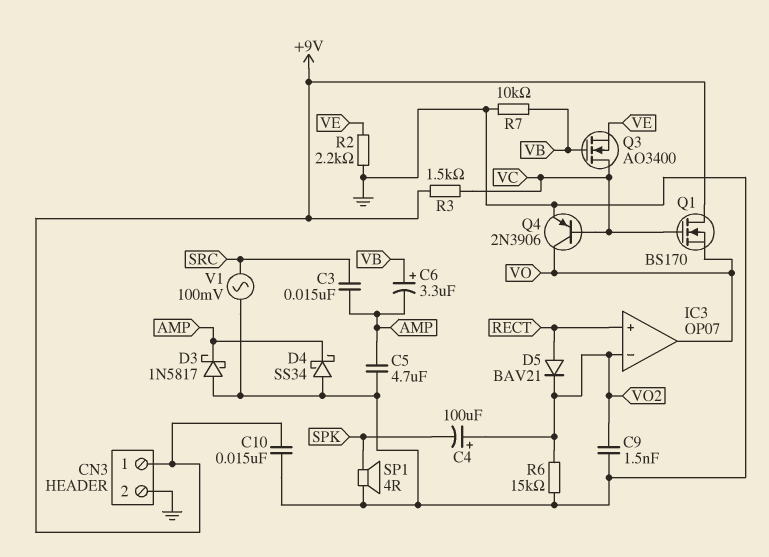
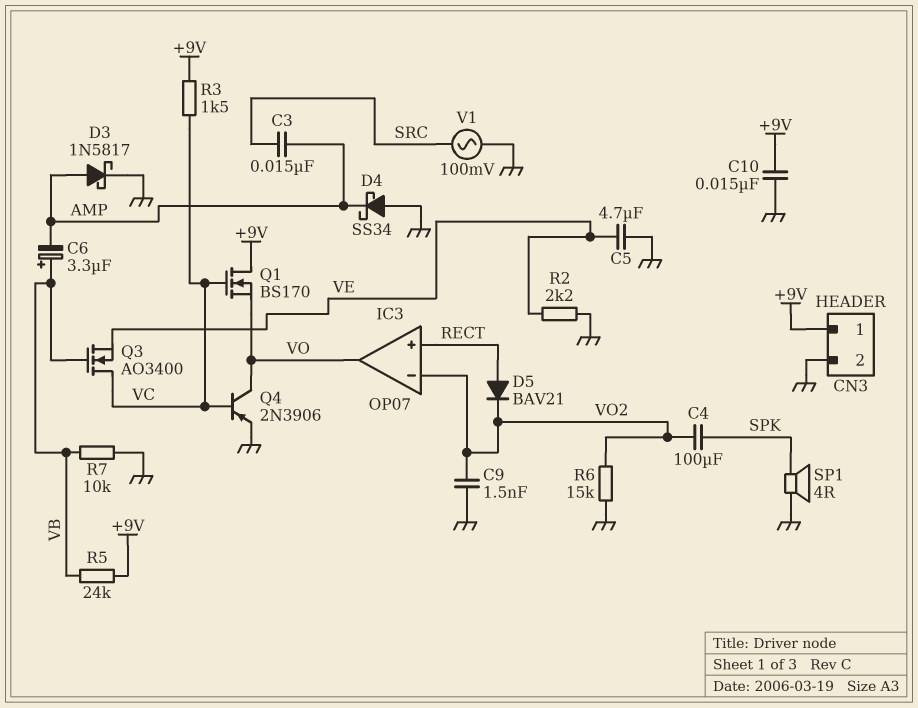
C4: 100uF (plus VO2, minus SPK) -> 100uF (SPK, VO2)
C5: 4.7uF (AMP, GND) -> 4.7uF (GND, VE)
D3: schottky 1N5817 (A GND, K AMP) -> schottky 1N5817 (A AMP, K GND)
R5: none -> 24k (+9V, VB)

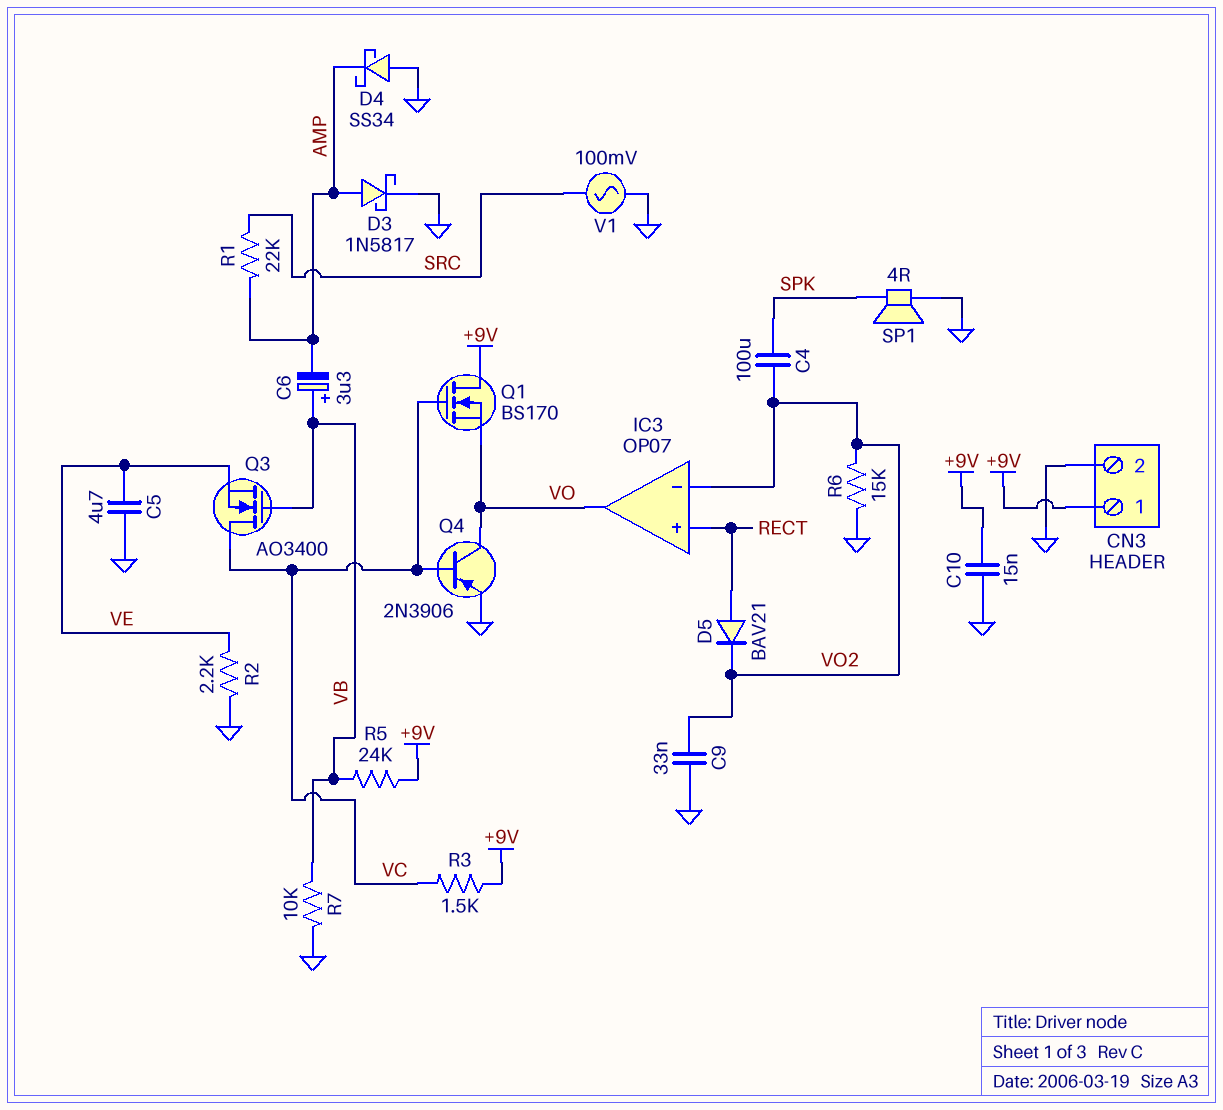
C3: 15nF (AMP, SRC) -> none
C9: 1.5nF (GND, VO2) -> 33nF (GND, VO2)
R1: none -> 22k (AMP, SRC)

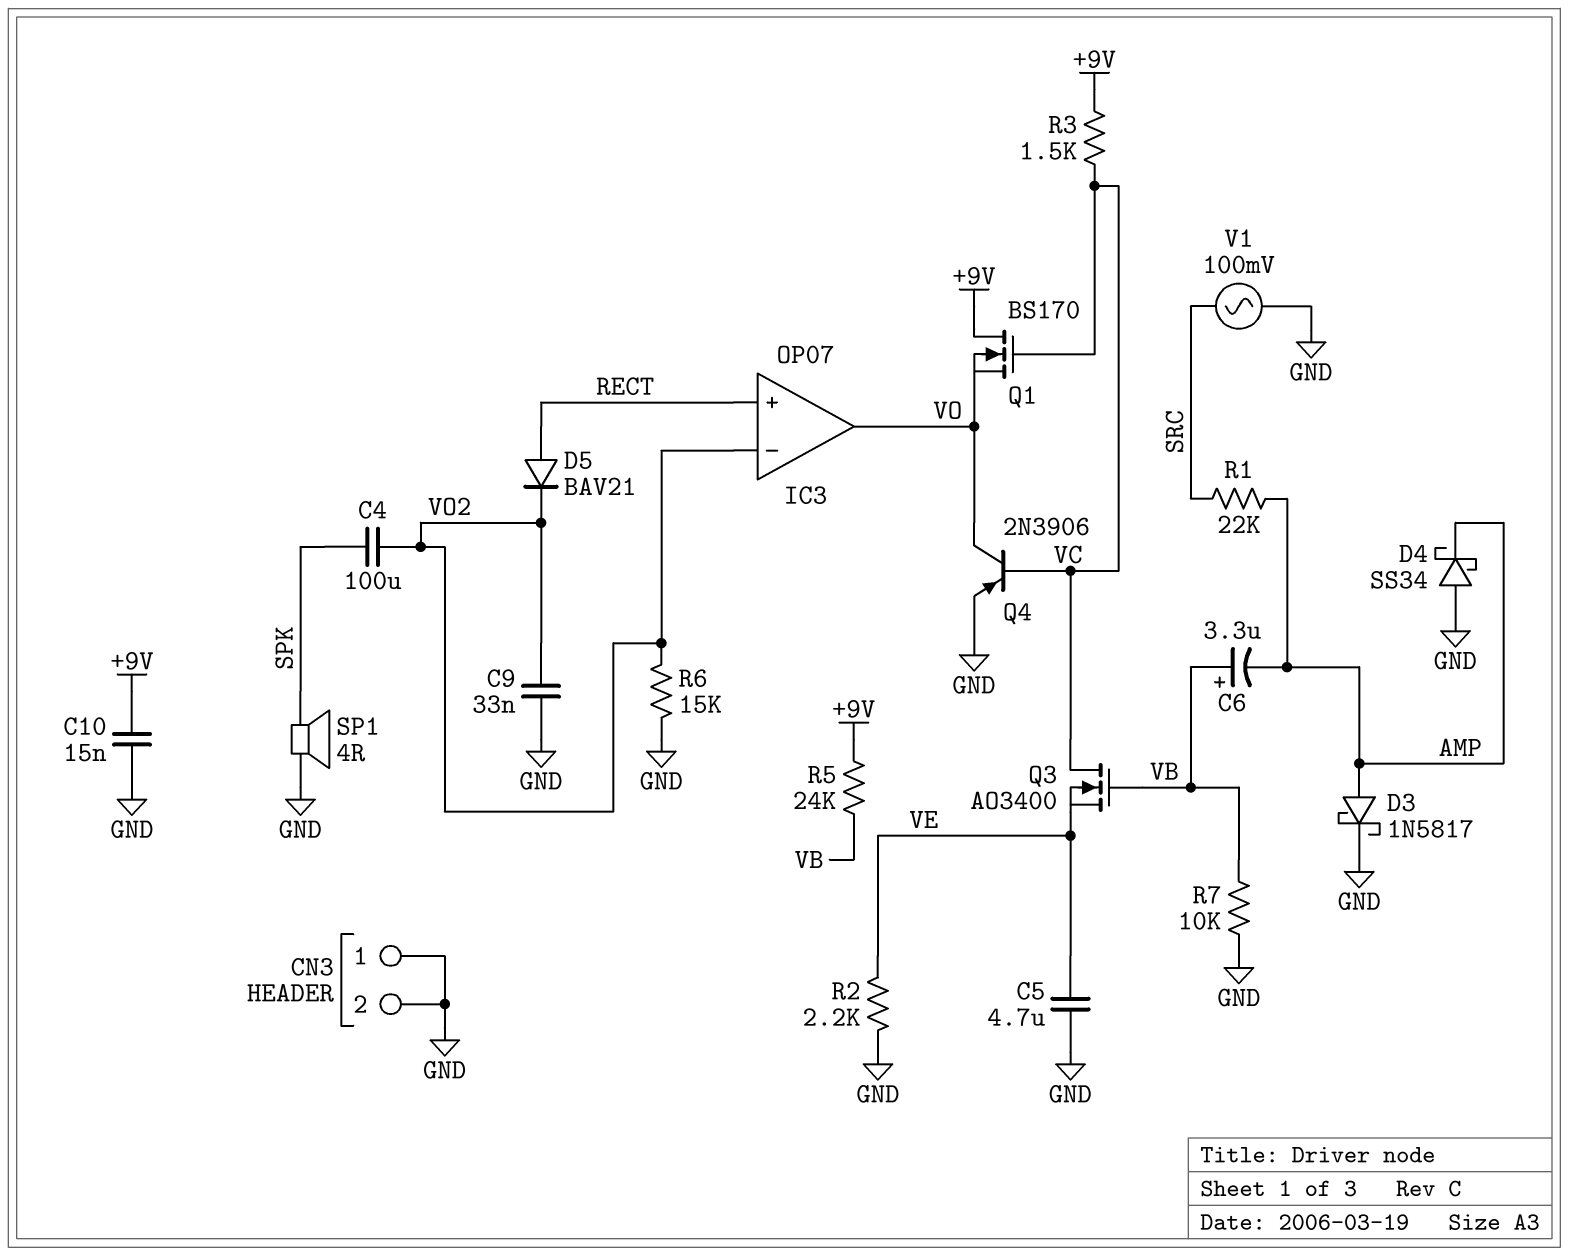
CN3 pin 1: +9V -> GND

